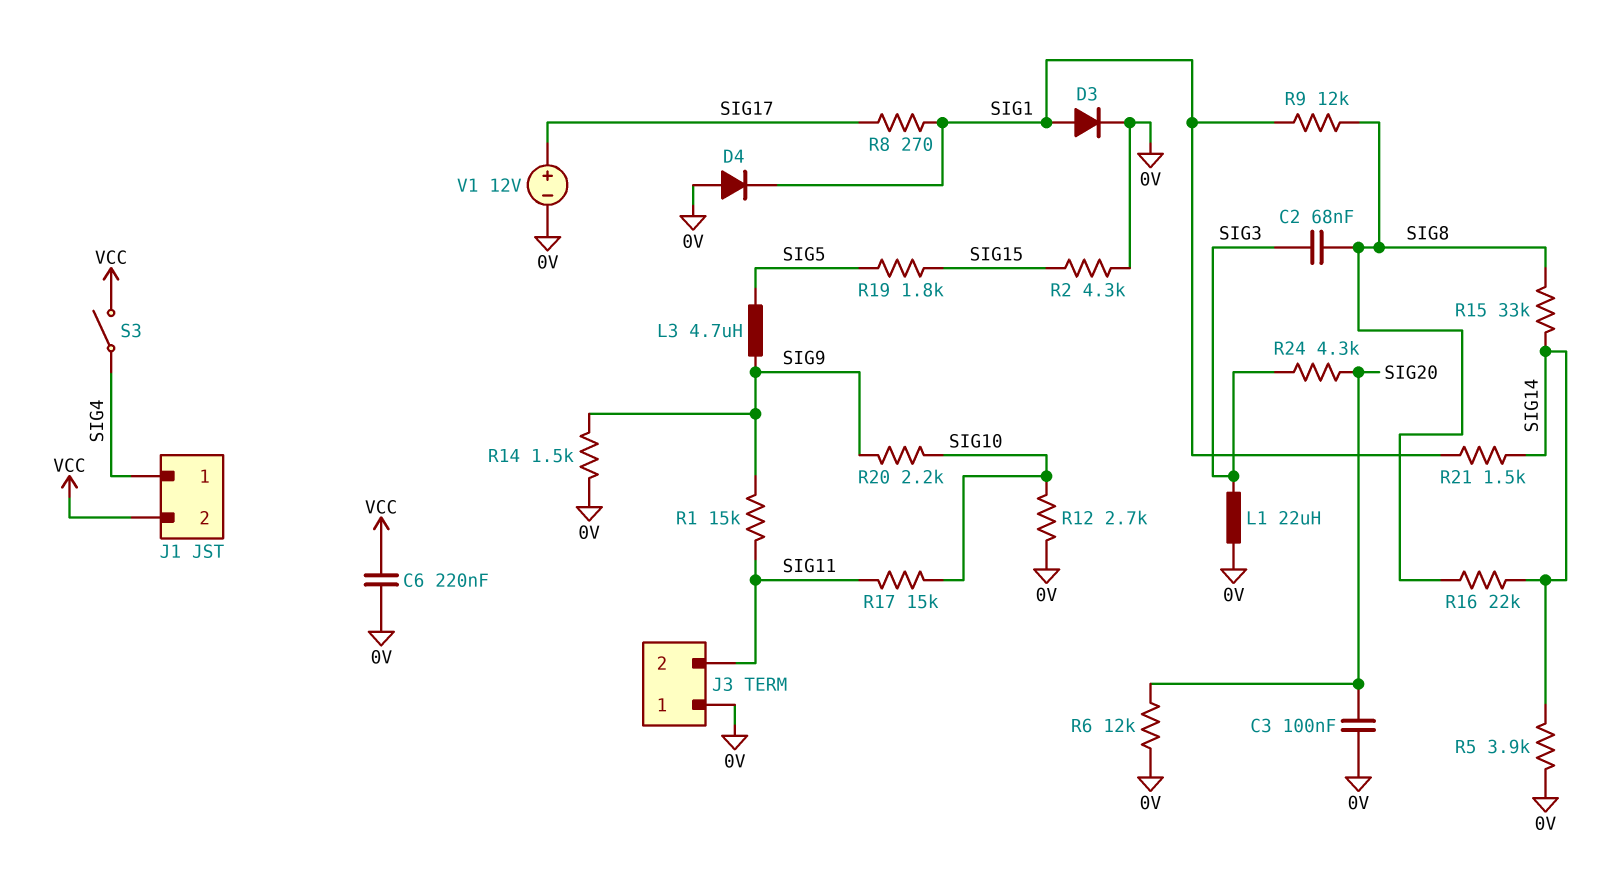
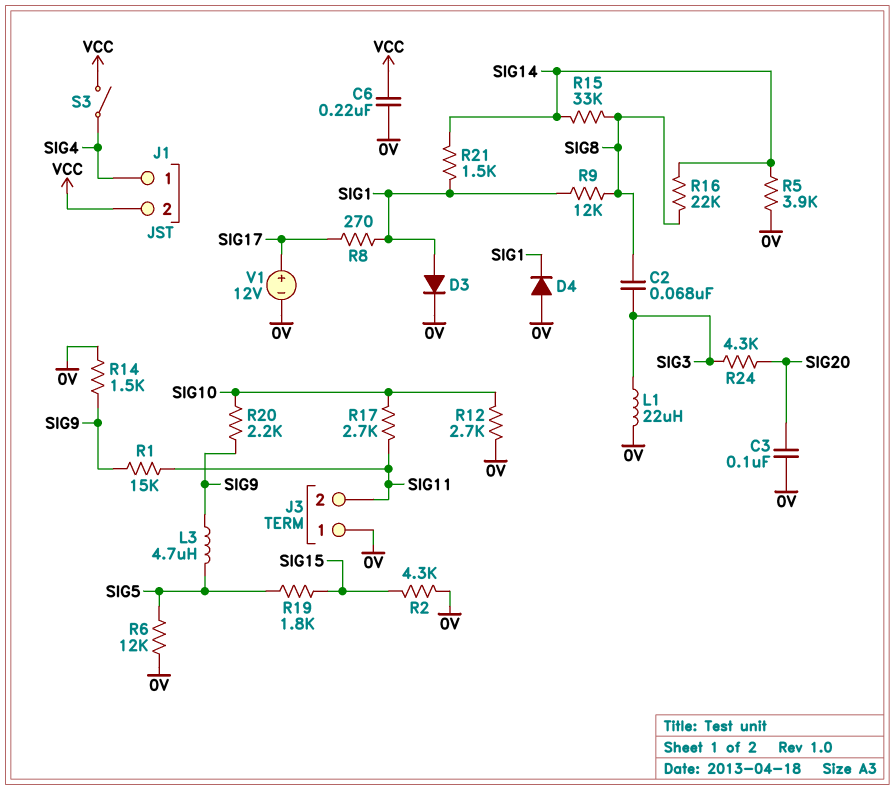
R6: 12k (0V, SIG20) -> 12k (0V, SIG5)
R17: 15k (SIG10, SIG11) -> 2.7k (SIG10, SIG11)

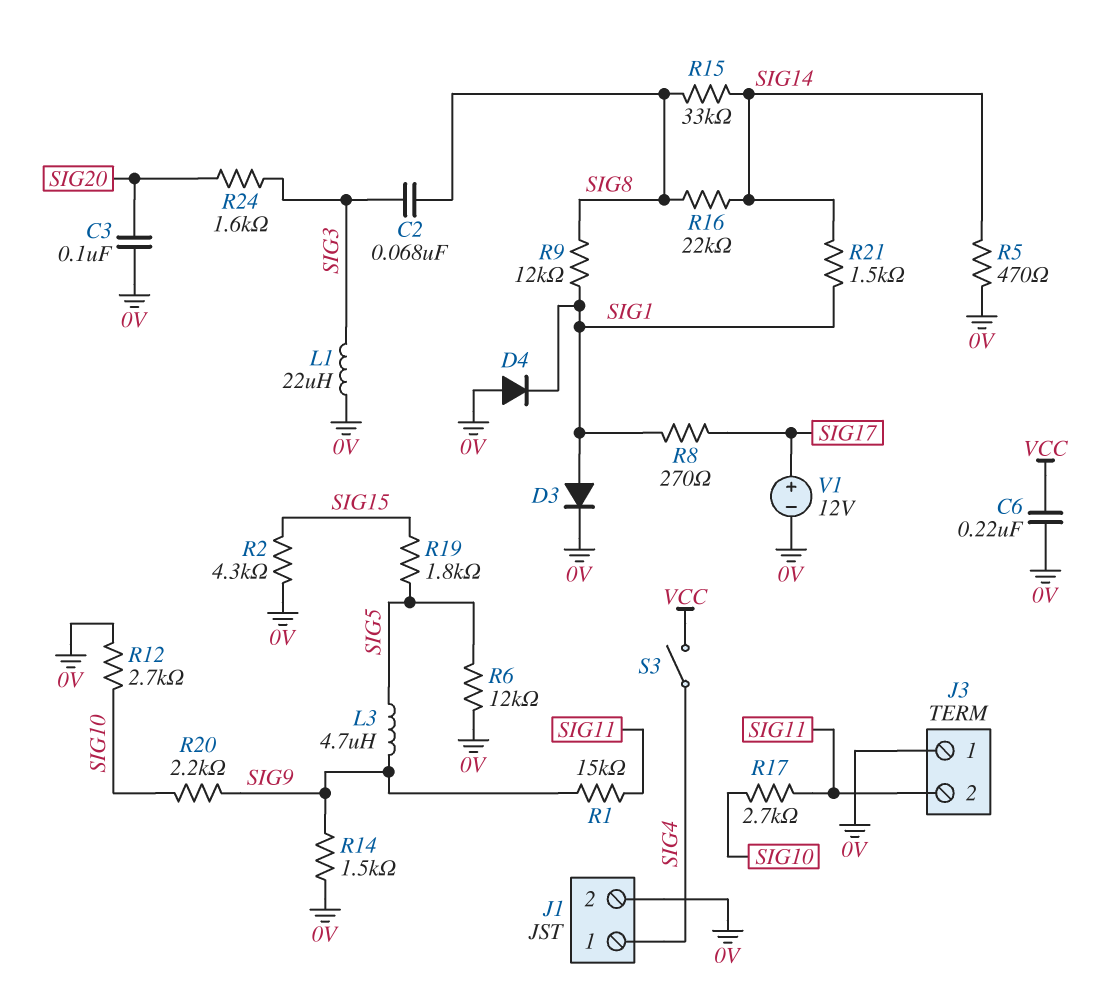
J1 pin 2: VCC -> 0V
R5: 3.9k (0V, SIG14) -> 470 (0V, SIG14)
R24: 4.3k (SIG3, SIG20) -> 1.6k (SIG3, SIG20)

